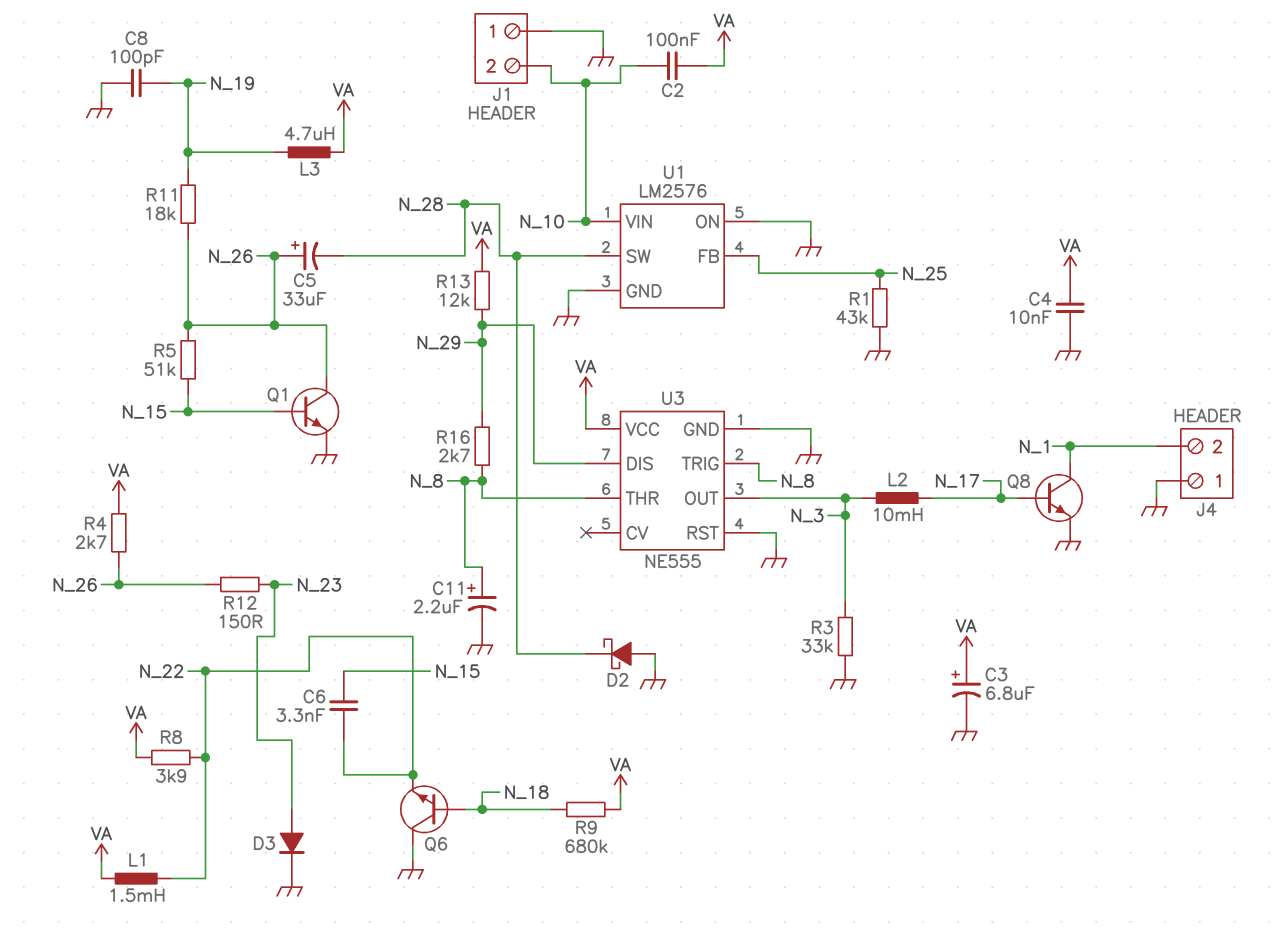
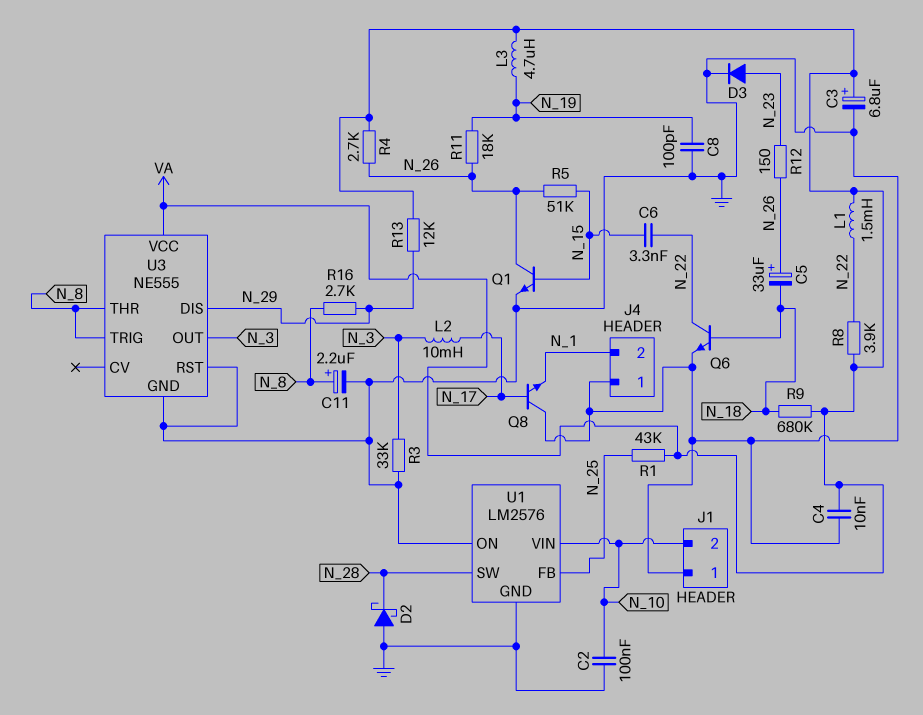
C2: 100nF (N_10, VA) -> 100nF (GND, N_10)
C5: 33uF (plus N_26, minus N_28) -> 33uF (plus N_26, minus N_18)
Q6: NPN (B N_18, C GND, E N_22) -> NPN (B N_18, C N_22, E GND)
Q8: NPN (B N_17, C N_1, E GND) -> NPN (B N_17, C GND, E N_1)
R1: 43k (GND, N_25) -> 43k (N_25, VA)

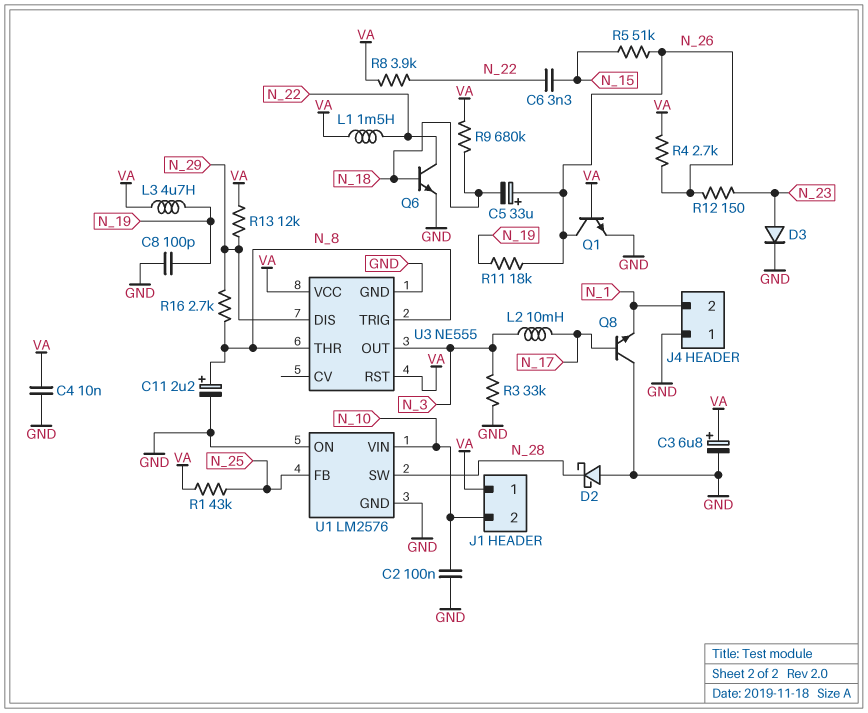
J1 pin 1: GND -> VA
Q1: NPN (B N_15, C N_26, E GND) -> NPN (B VA, C N_26, E GND)
U3 pin RST: GND -> VA

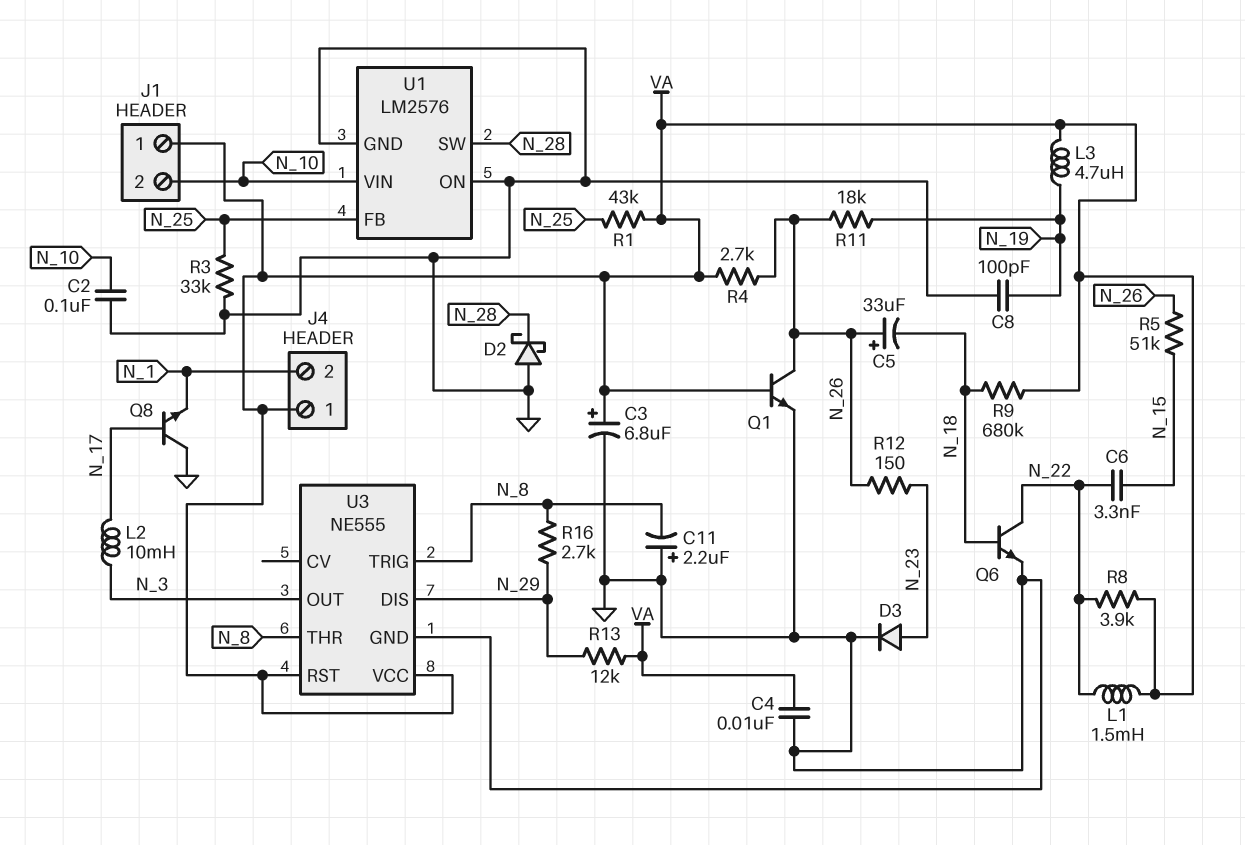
C11: 2.2uF (plus N_8, minus GND) -> 2.2uF (plus GND, minus N_8)
J4 pin 1: GND -> VA
R3: 33k (GND, N_3) -> 33k (GND, N_25)

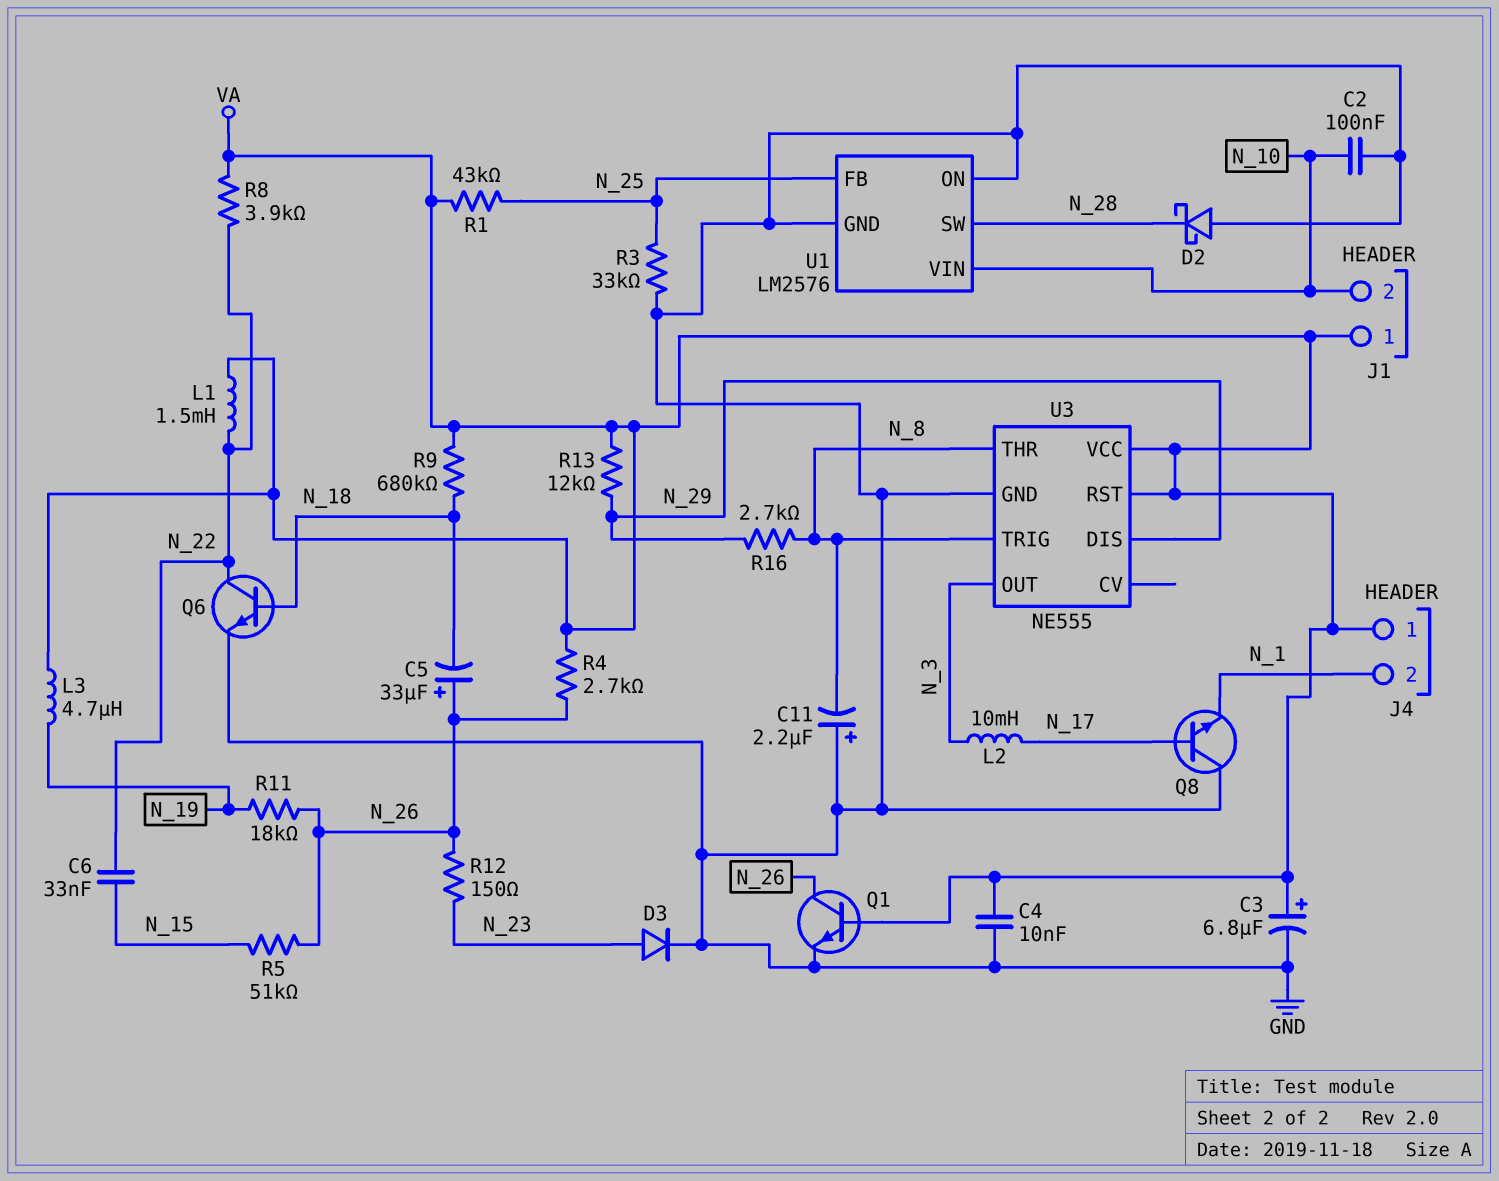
C6: 3.3nF (N_15, N_22) -> 33nF (N_15, N_22)
C8: 100pF (GND, N_19) -> none

